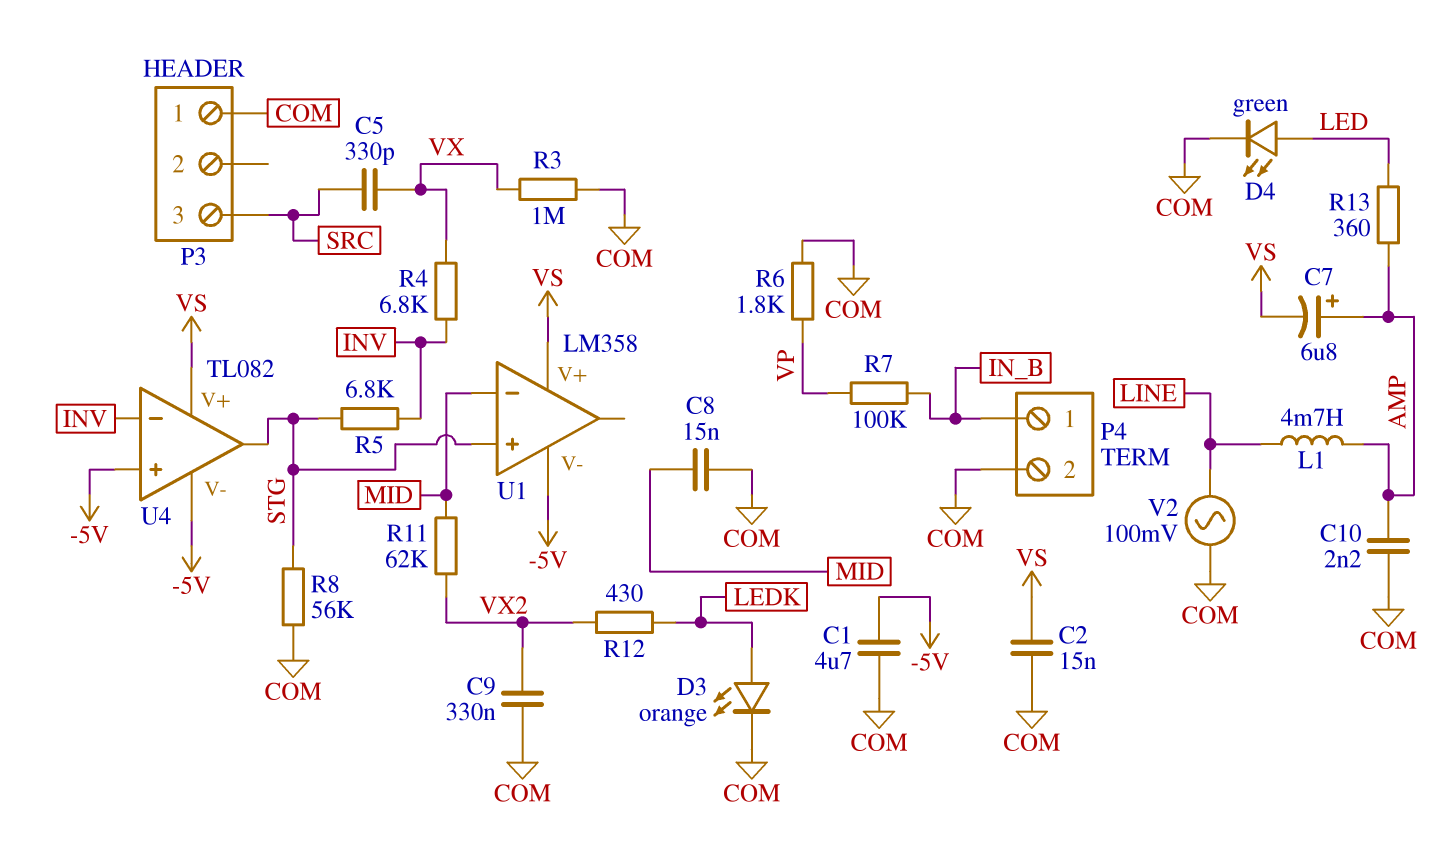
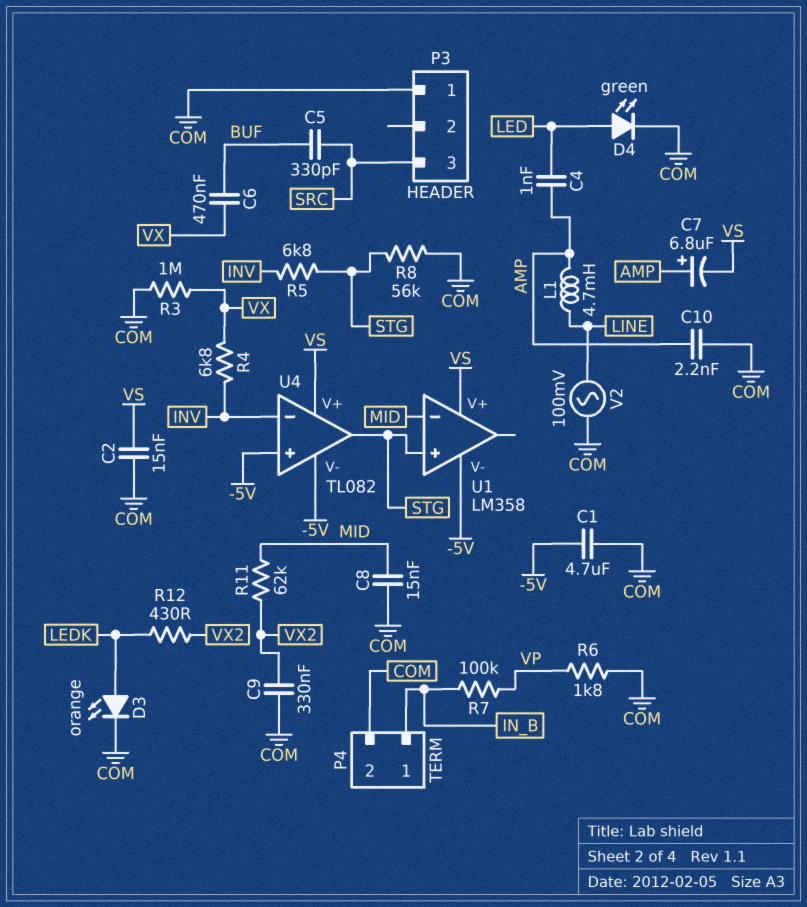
C4: none -> 1nF (AMP, LED)
C5: 330pF (SRC, VX) -> 330pF (BUF, SRC)
C6: none -> 470nF (BUF, VX)
R13: 360 (AMP, LED) -> none

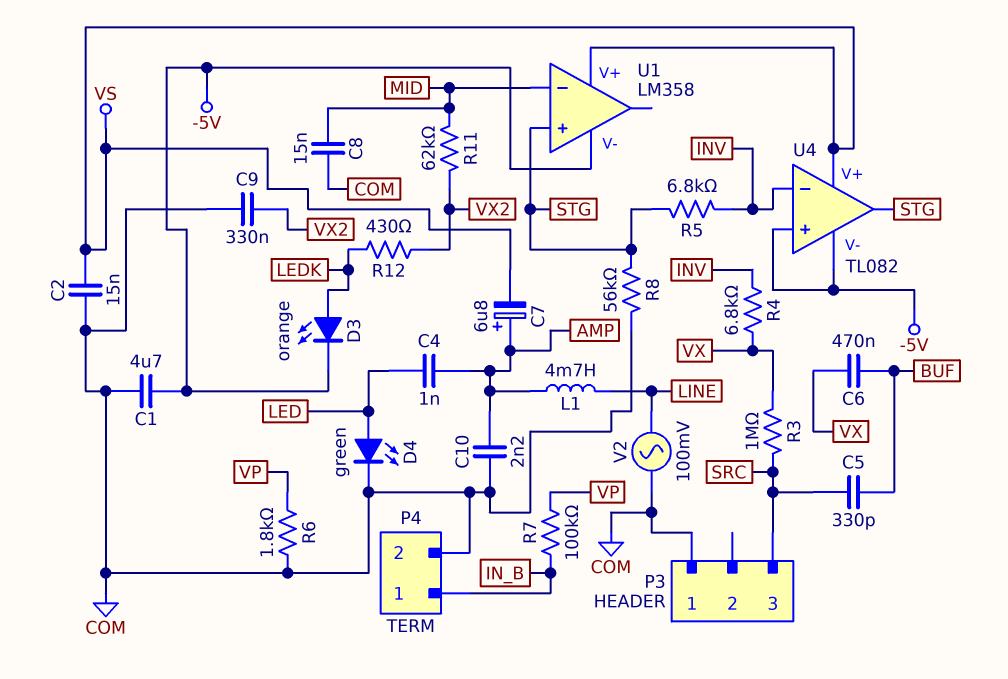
D3: LED orange (A LEDK, K COM) -> LED orange (A LEDK, K -5V)
R3: 1M (COM, VX) -> 1M (SRC, VX)

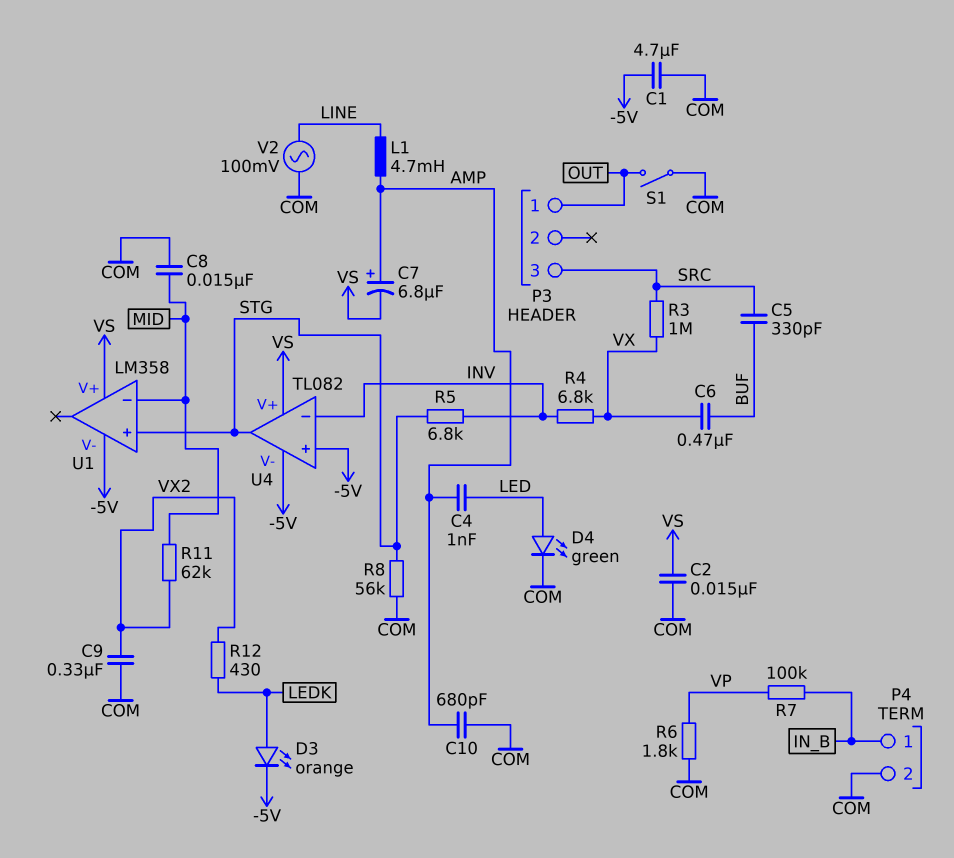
C10: 2.2nF (AMP, COM) -> 680pF (AMP, COM)
P3 pin 1: COM -> OUT
S1: none -> switch (COM, OUT)

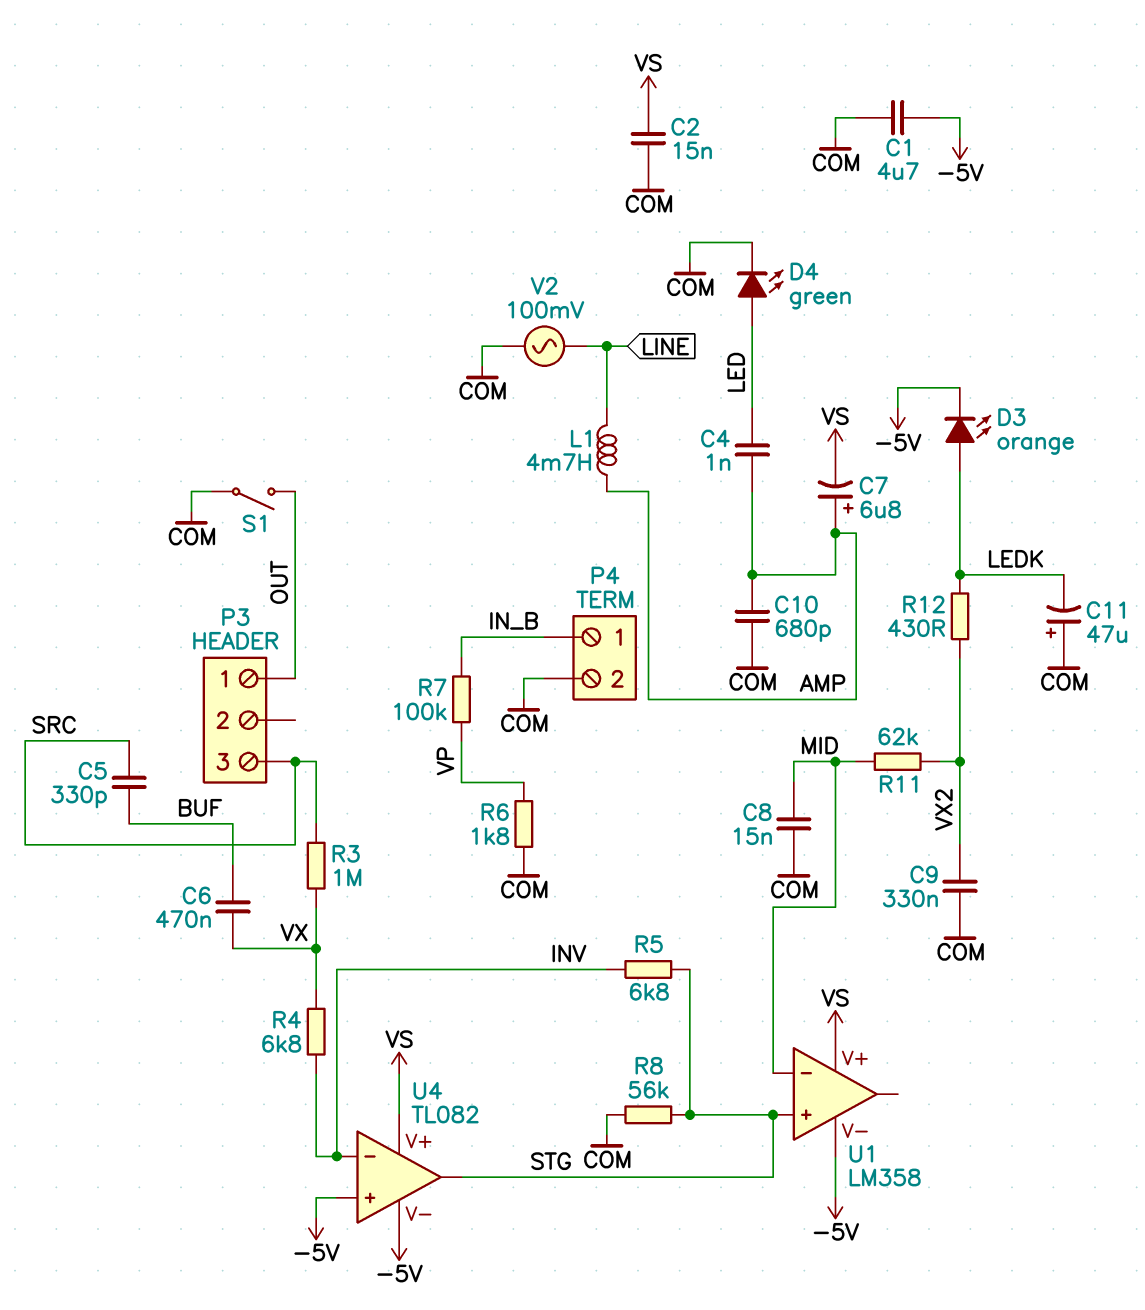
C11: none -> 47uF (plus COM, minus LEDK)

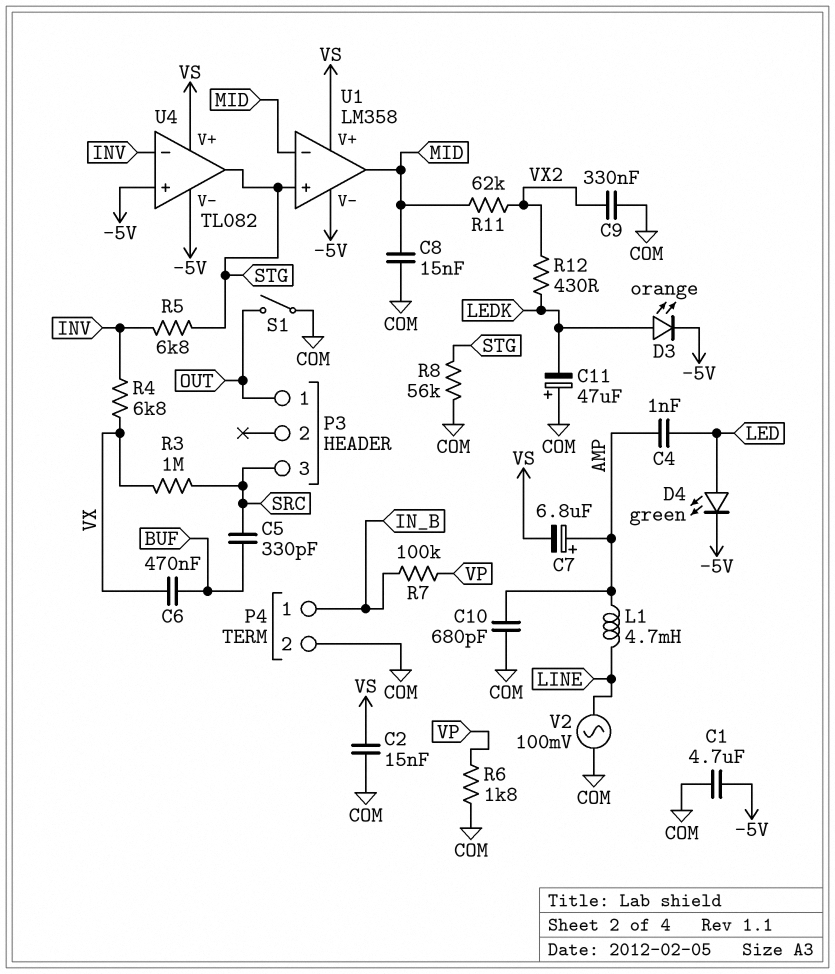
D4: LED green (A LED, K COM) -> LED green (A LED, K -5V)
U1 pin out: none -> MID

